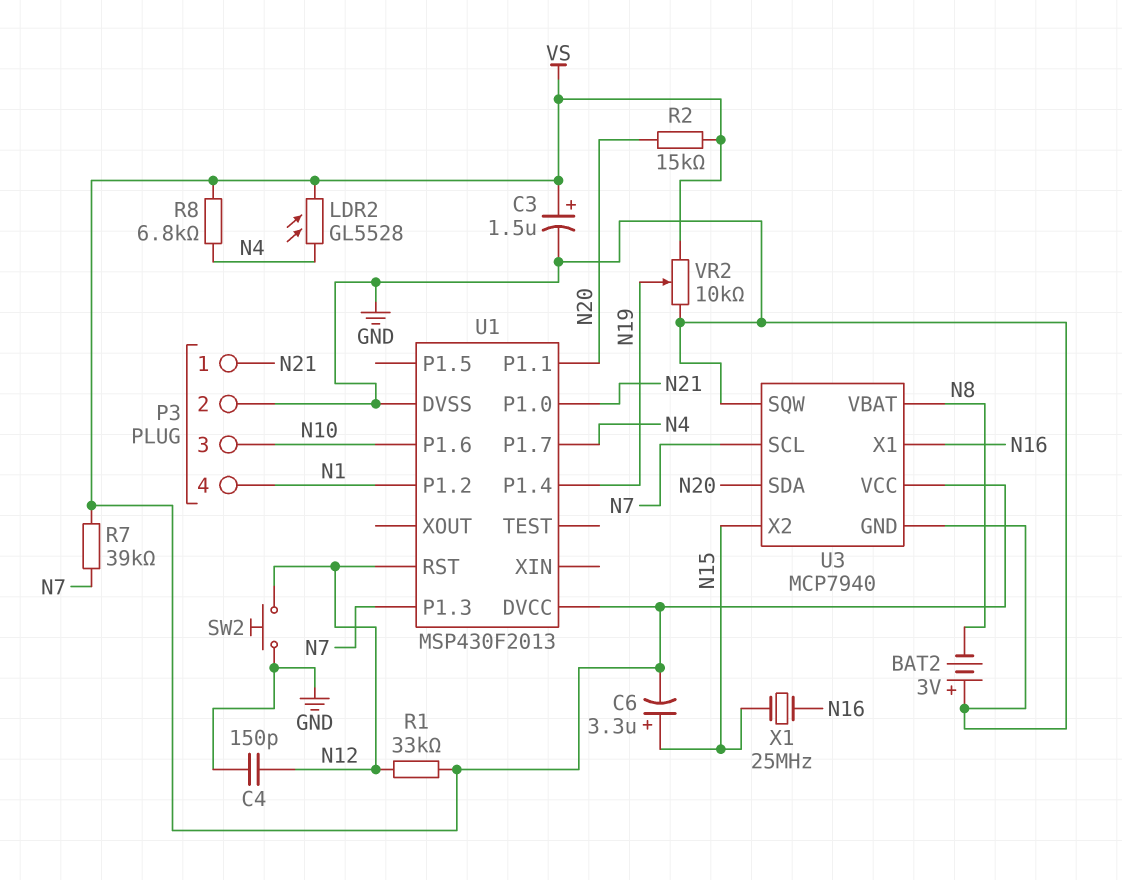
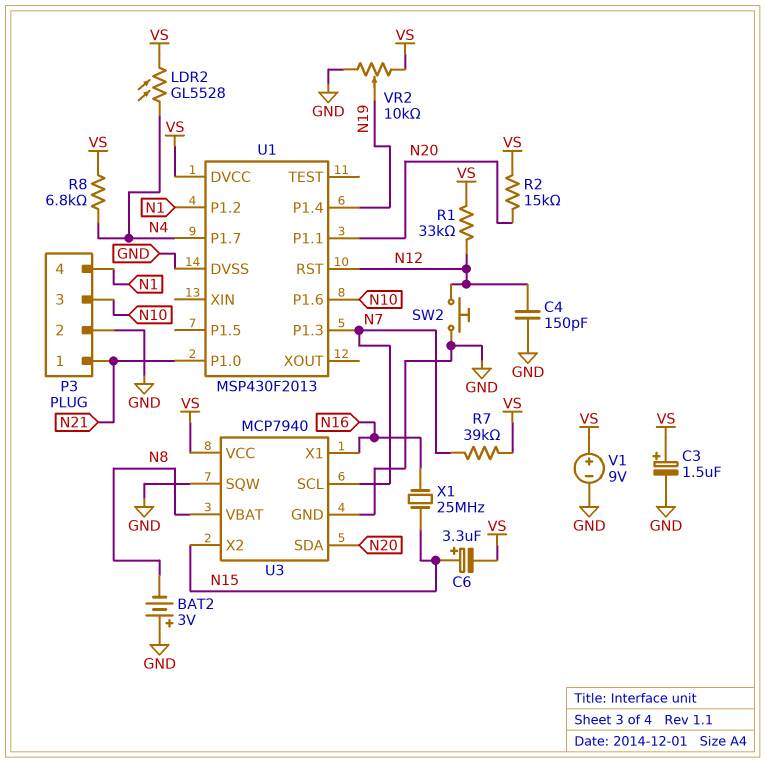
V1: none -> 9V (plus VS, minus GND)

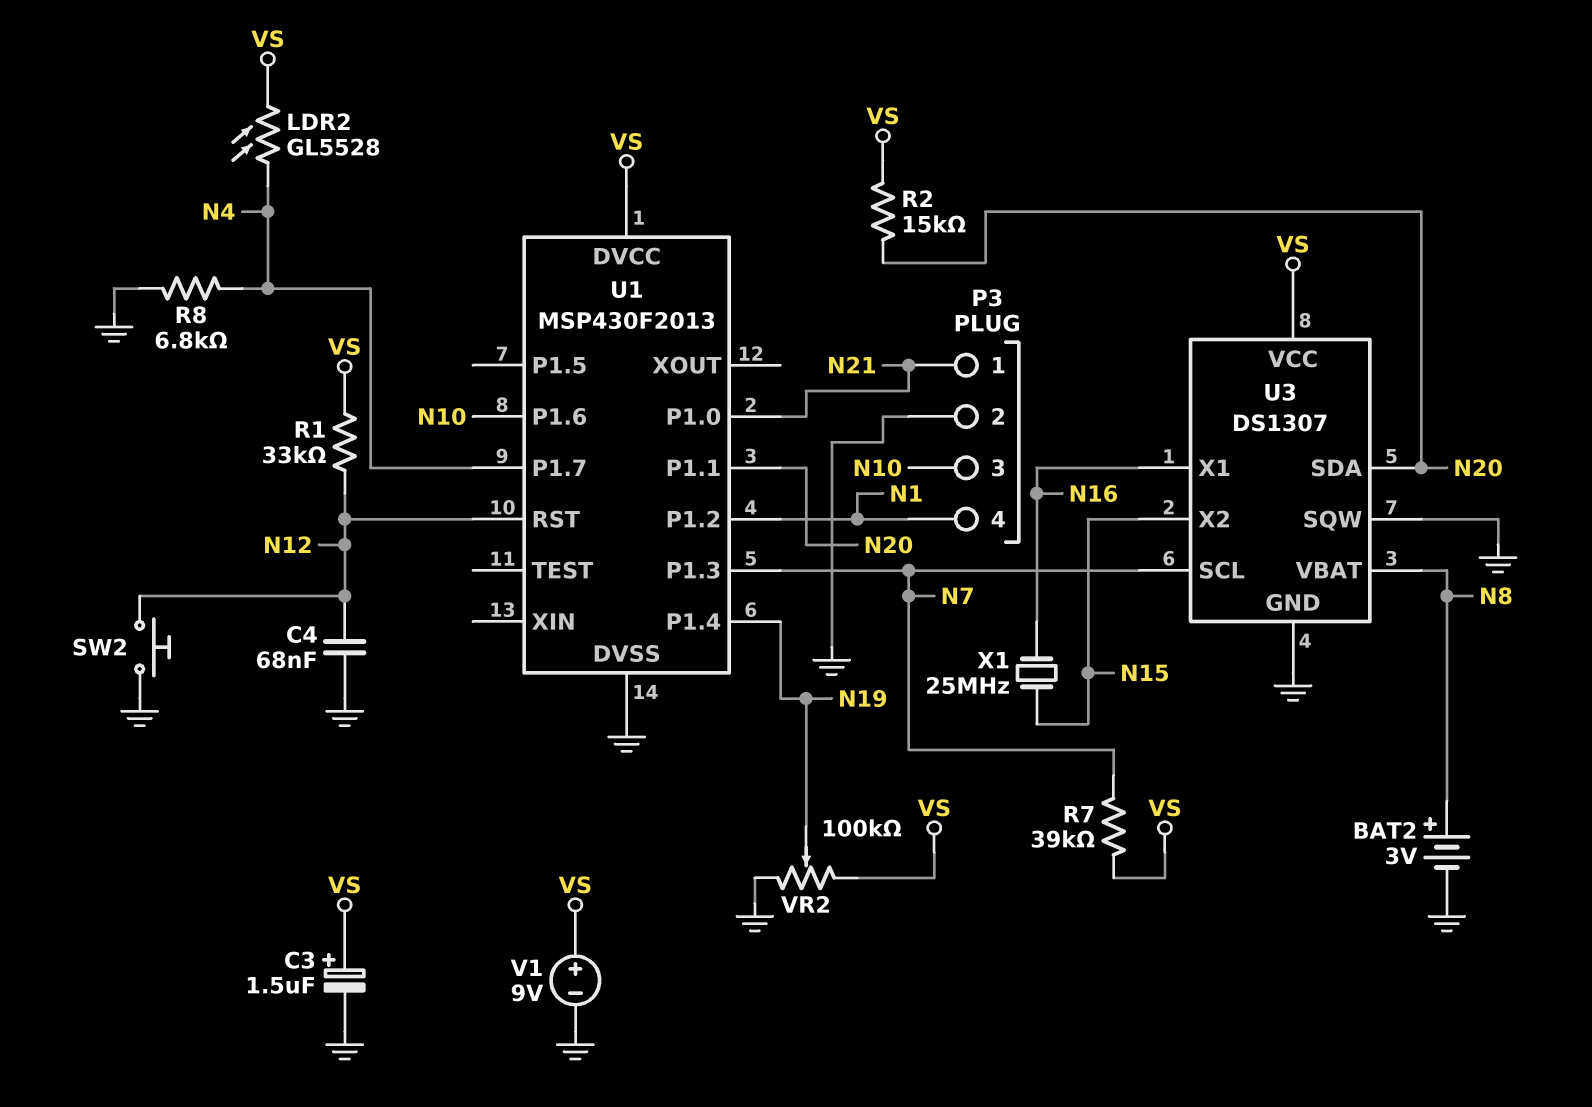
BAT2: 3V (plus GND, minus N8) -> 3V (plus N8, minus GND)
C4: 150pF (GND, N12) -> 68nF (GND, N12)
C6: 3.3uF (plus N15, minus VS) -> none
R8: 6.8k (N4, VS) -> 6.8k (GND, N4)
U3: MCP7940 -> DS1307
VR2: 10k (GND, VS, wiper N19) -> 100k (GND, VS, wiper N19)

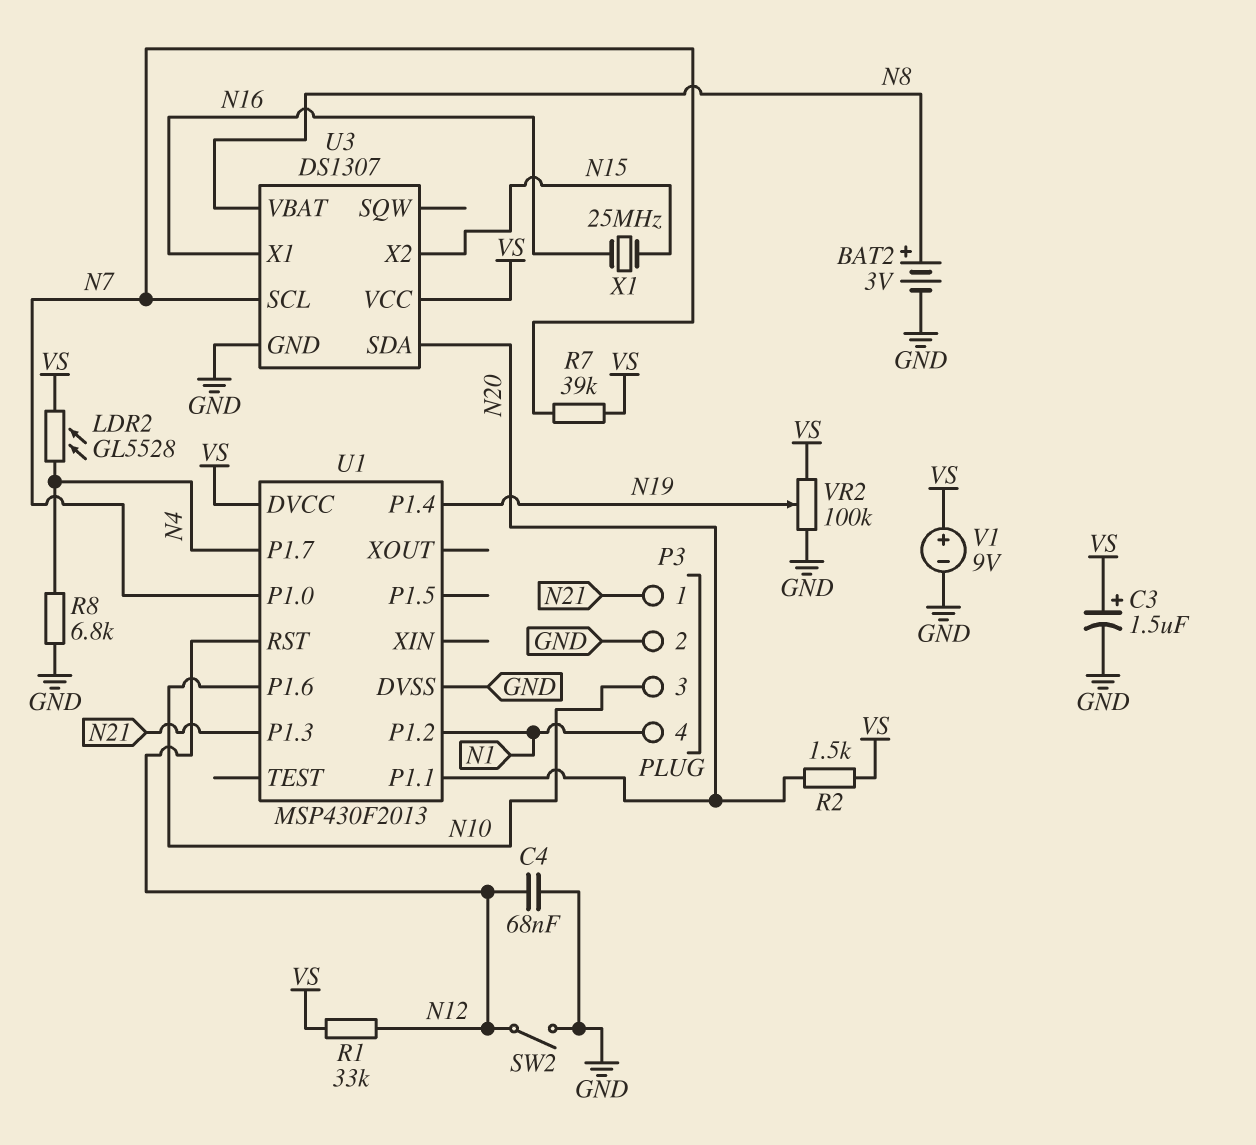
R2: 15k (N20, VS) -> 1.5k (N20, VS)
SW2: button (GND, N12) -> switch (GND, N12)
U1 pin P1.0: N21 -> N7
U1 pin P1.3: N7 -> N21
U3 pin SQW: GND -> none

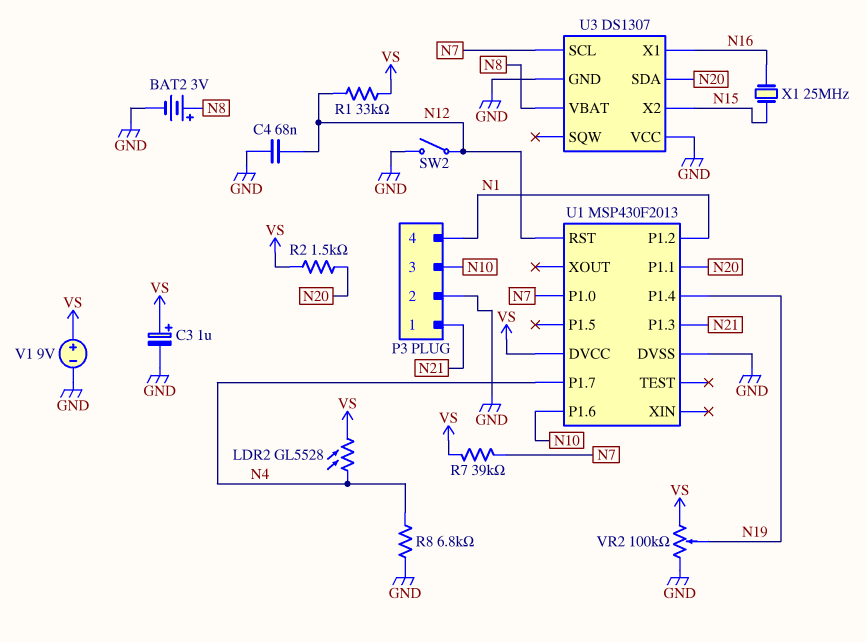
C3: 1.5uF (plus VS, minus GND) -> 1uF (plus VS, minus GND)
U3 pin VCC: VS -> GND

